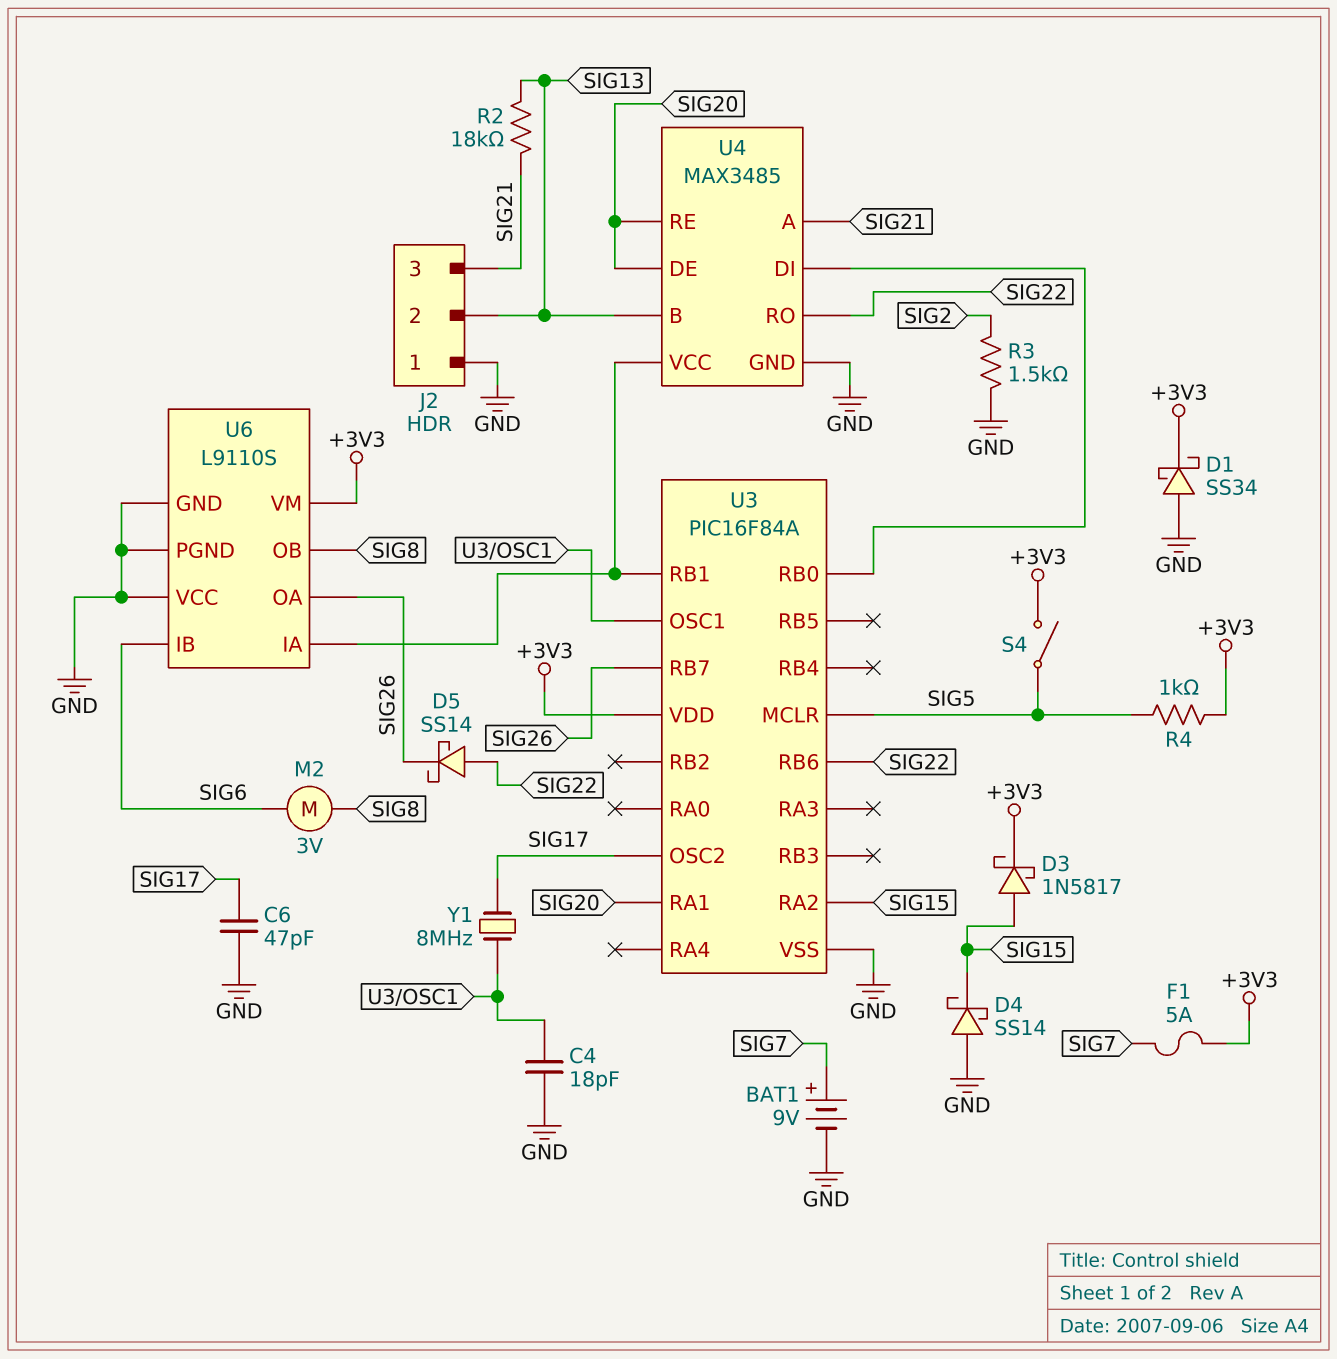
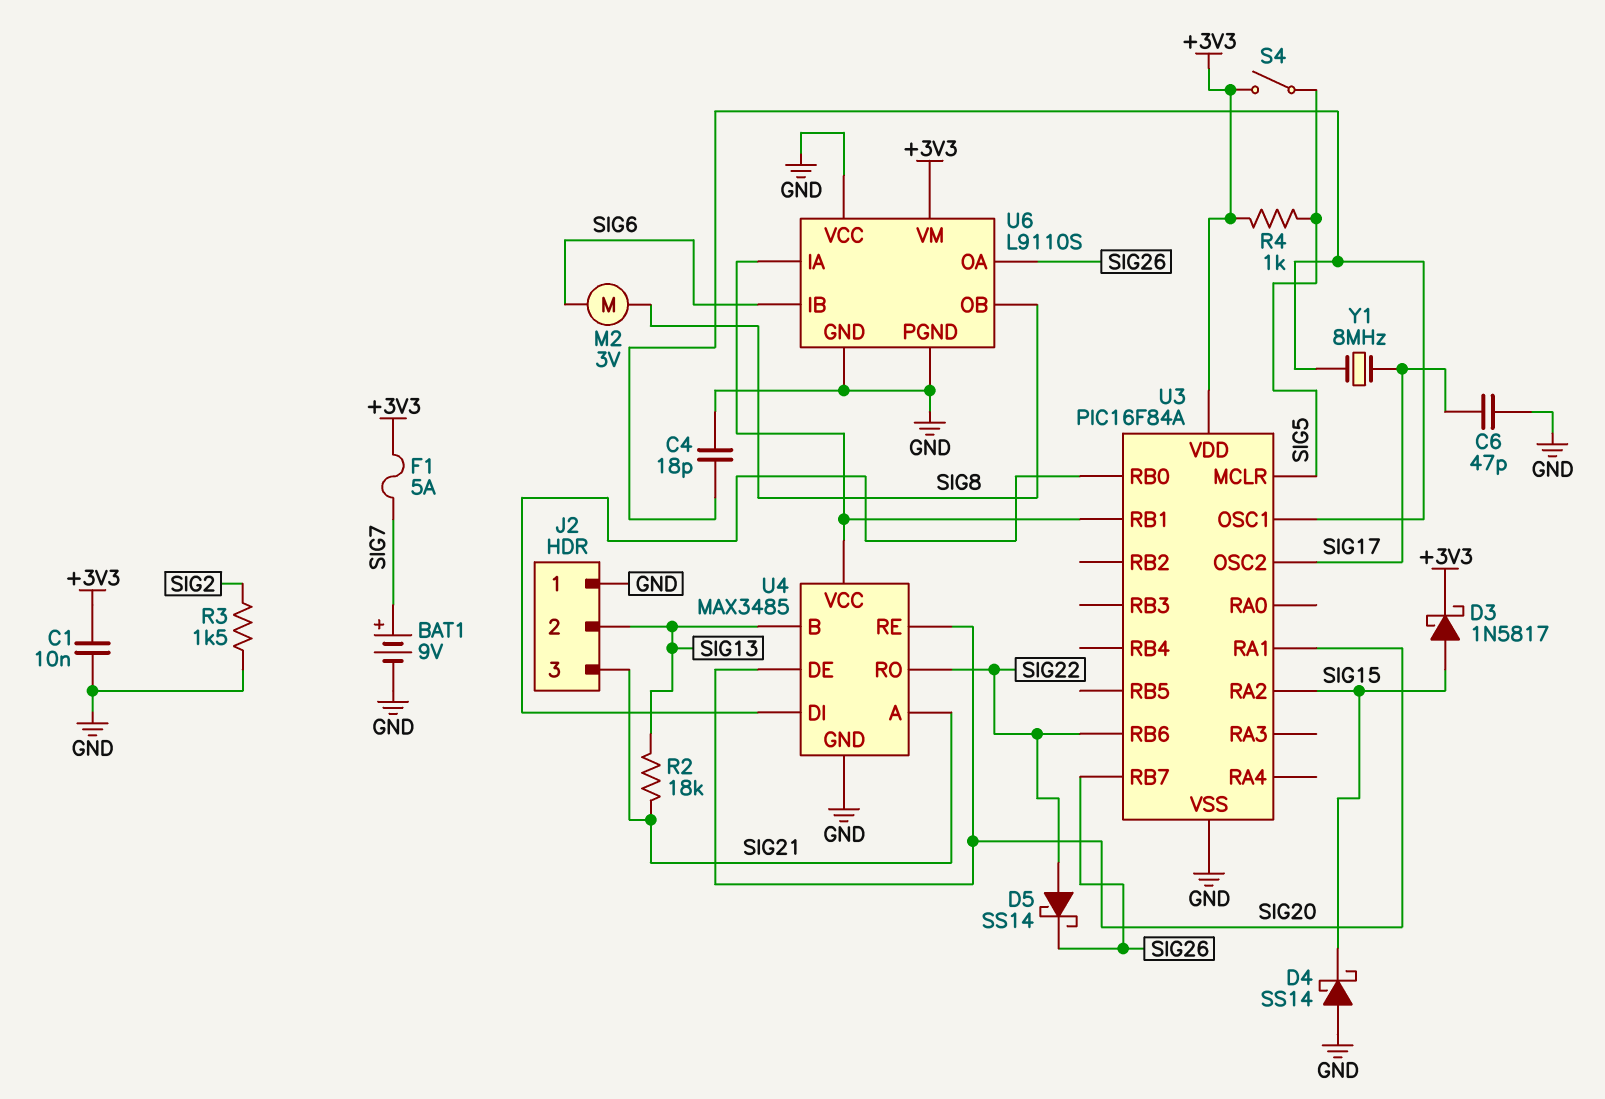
C1: none -> 10nF (+3V3, GND)
D1: schottky SS34 (A GND, K +3V3) -> none

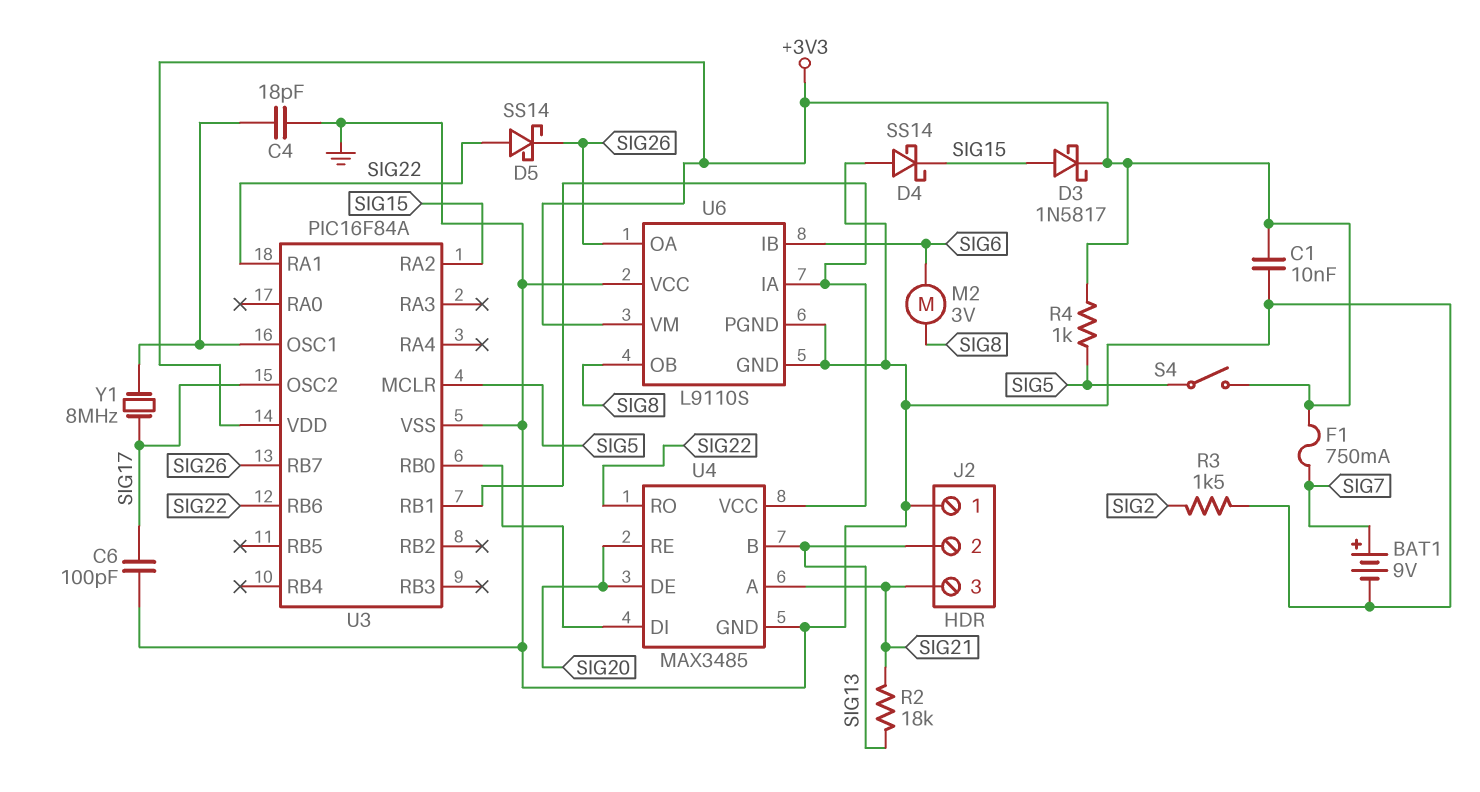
C6: 47pF (GND, SIG17) -> 100pF (GND, SIG17)
F1: 5A (+3V3, SIG7) -> 750mA (+3V3, SIG7)
U3 pin RA1: SIG20 -> SIG22

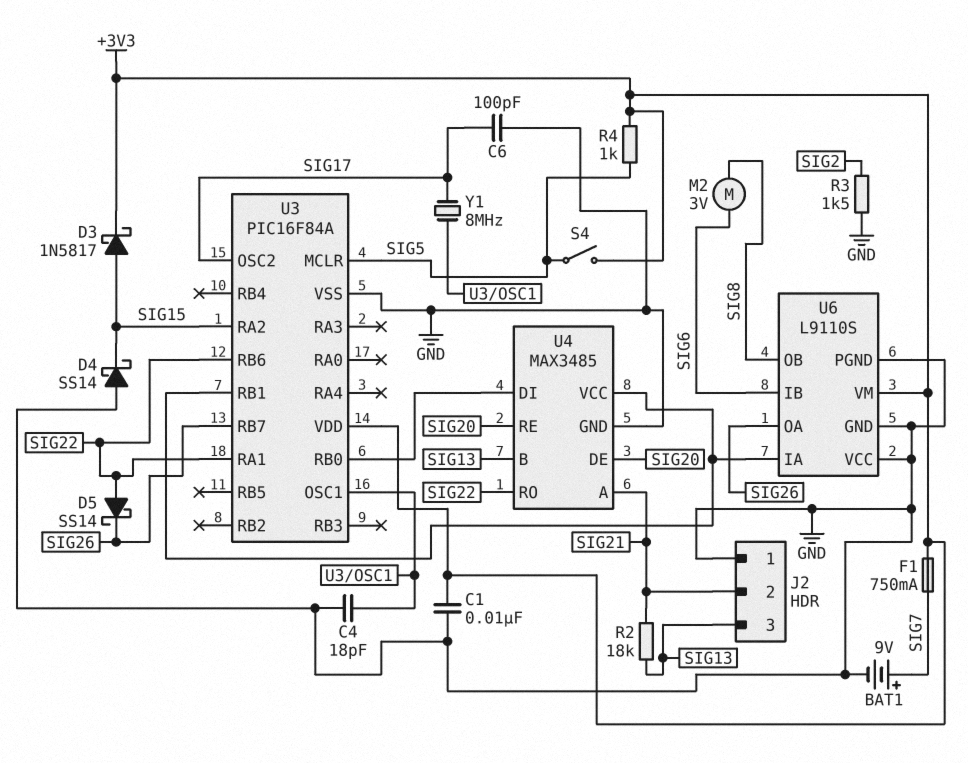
J2 pin 2: SIG13 -> SIG21
J2 pin 3: SIG21 -> SIG13

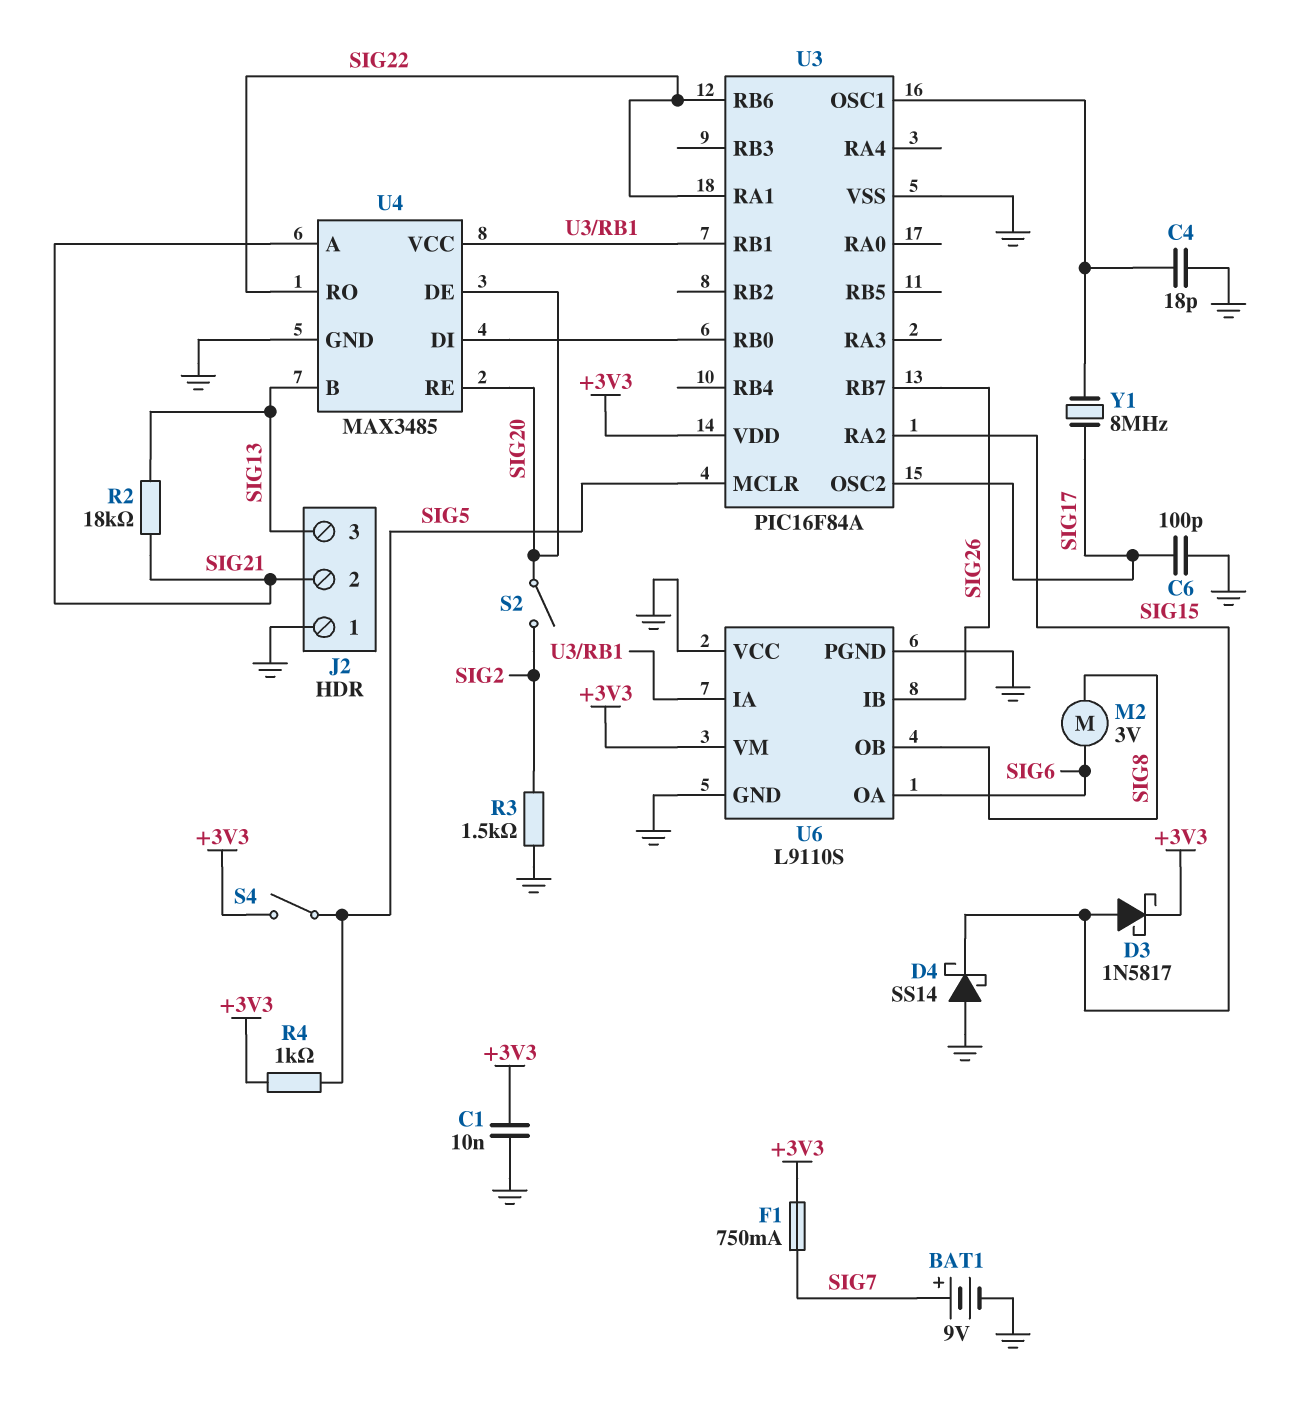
D5: schottky SS14 (A SIG22, K SIG26) -> none
S2: none -> switch (SIG2, SIG20)
U6 pin IB: SIG6 -> SIG26
U6 pin OA: SIG26 -> SIG6

